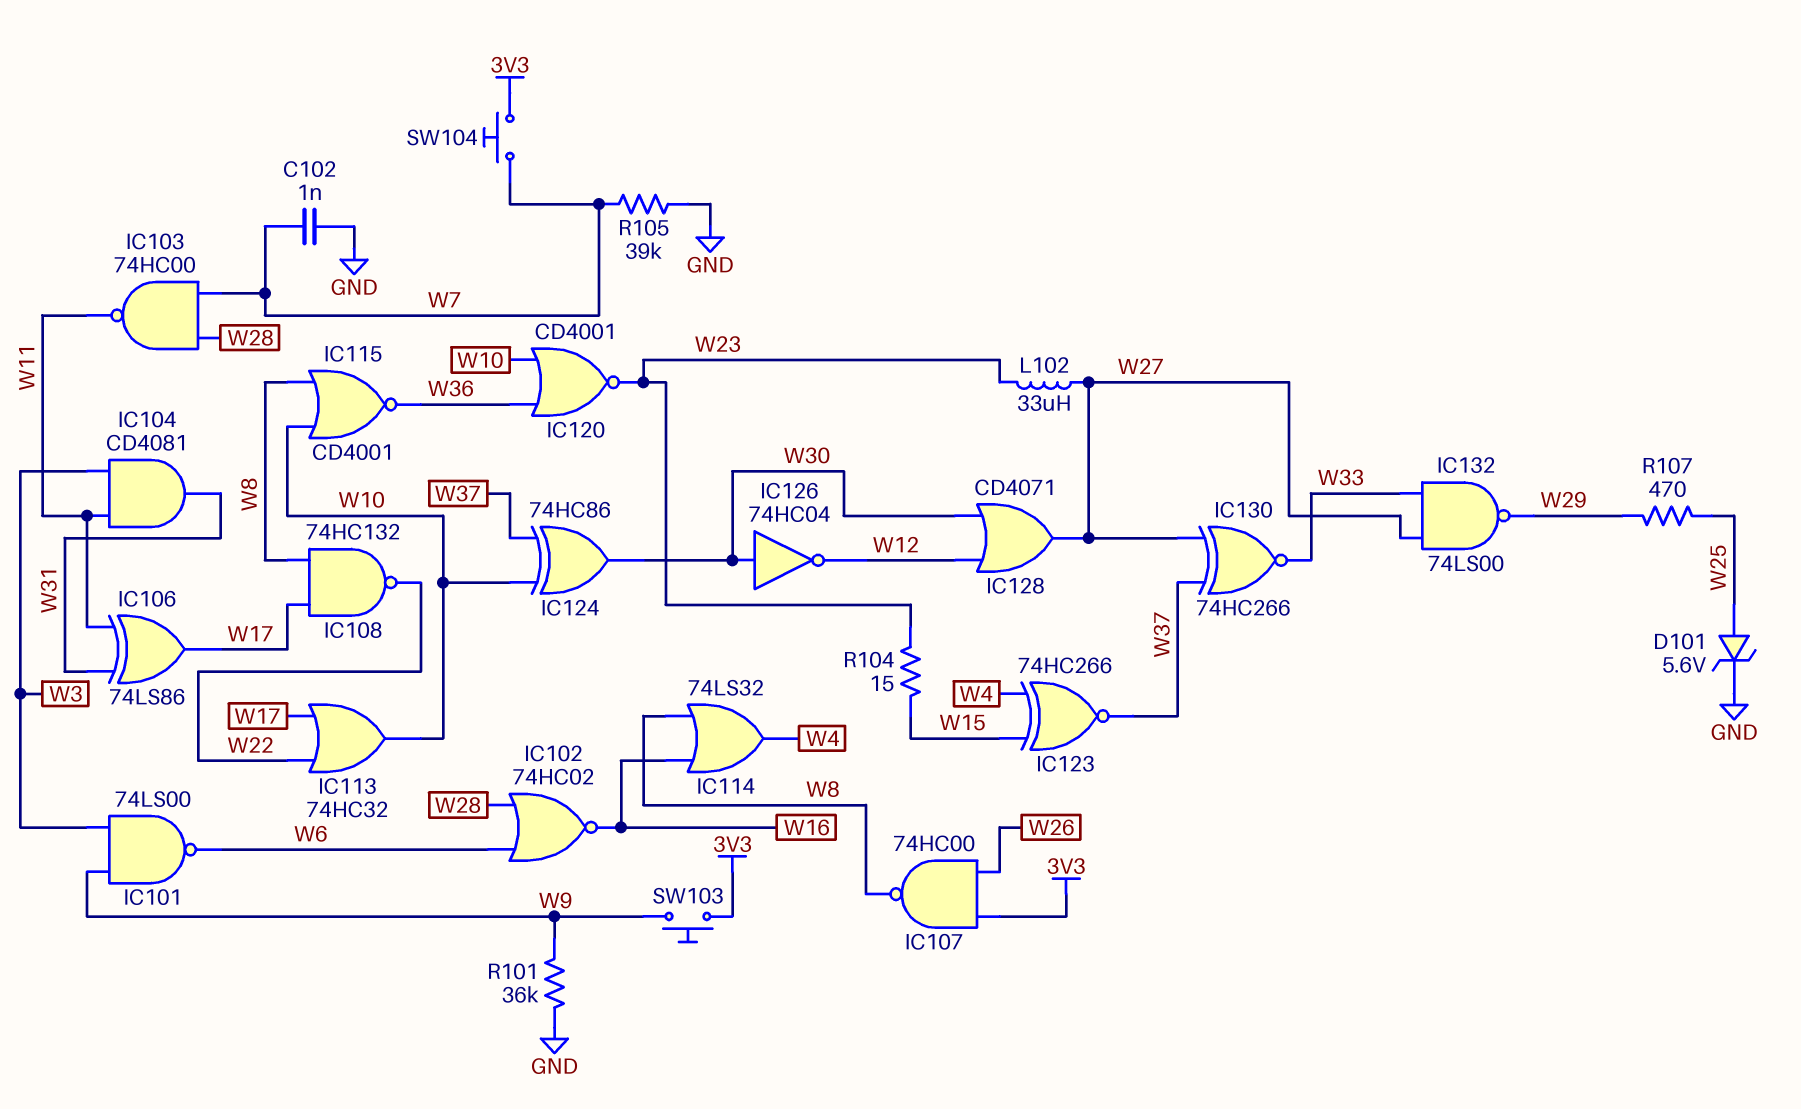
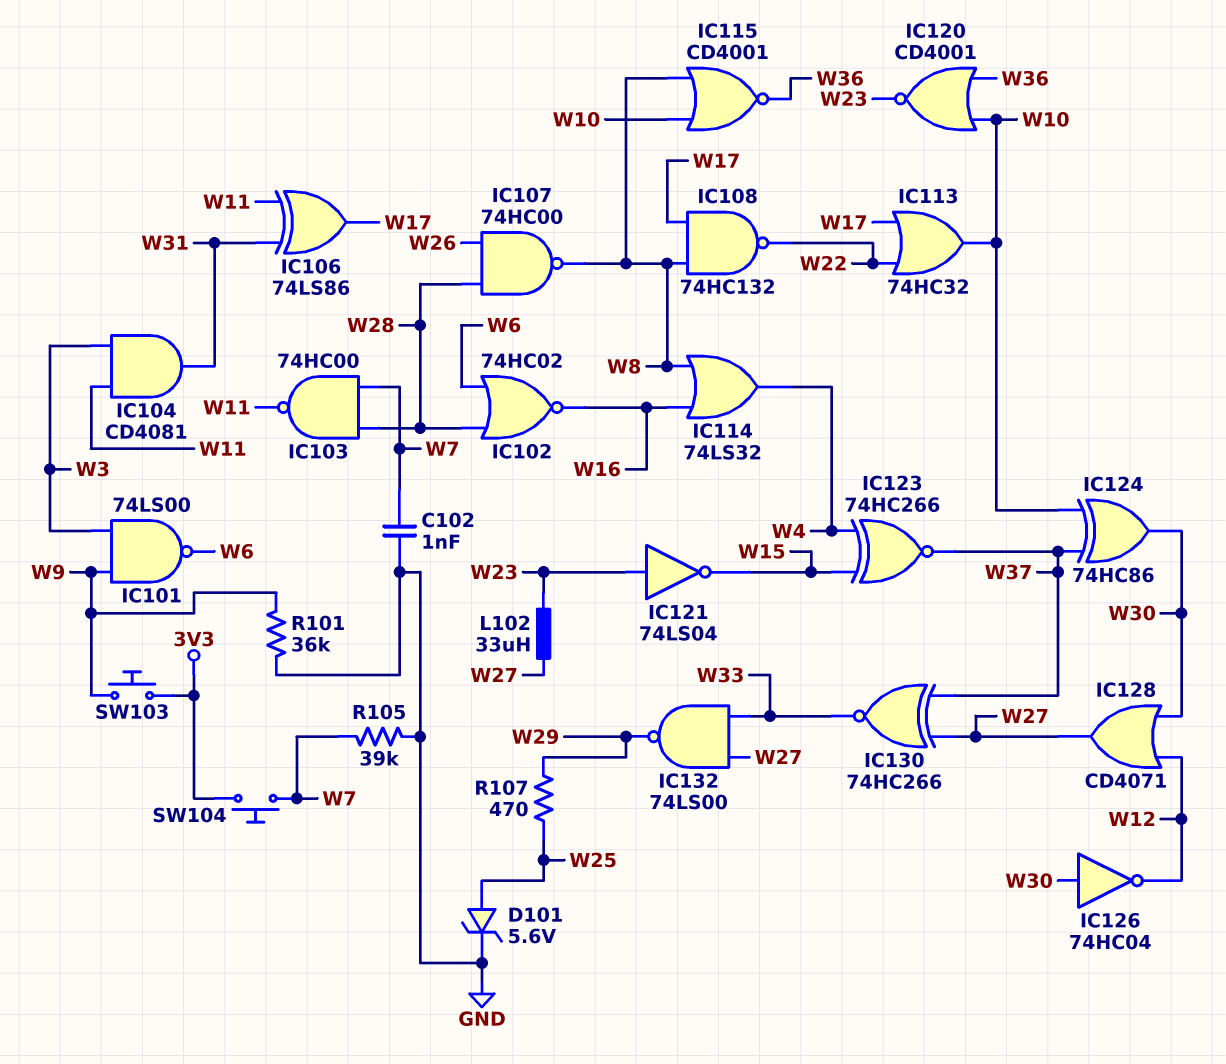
IC107: NAND 74HC00 (in 3V3, in W26, out W8) -> NAND 74HC00 (in W26, in W28, out W8)
IC121: none -> NOT 74LS04 (in W23, out W15)
R104: 15 (W15, W23) -> none

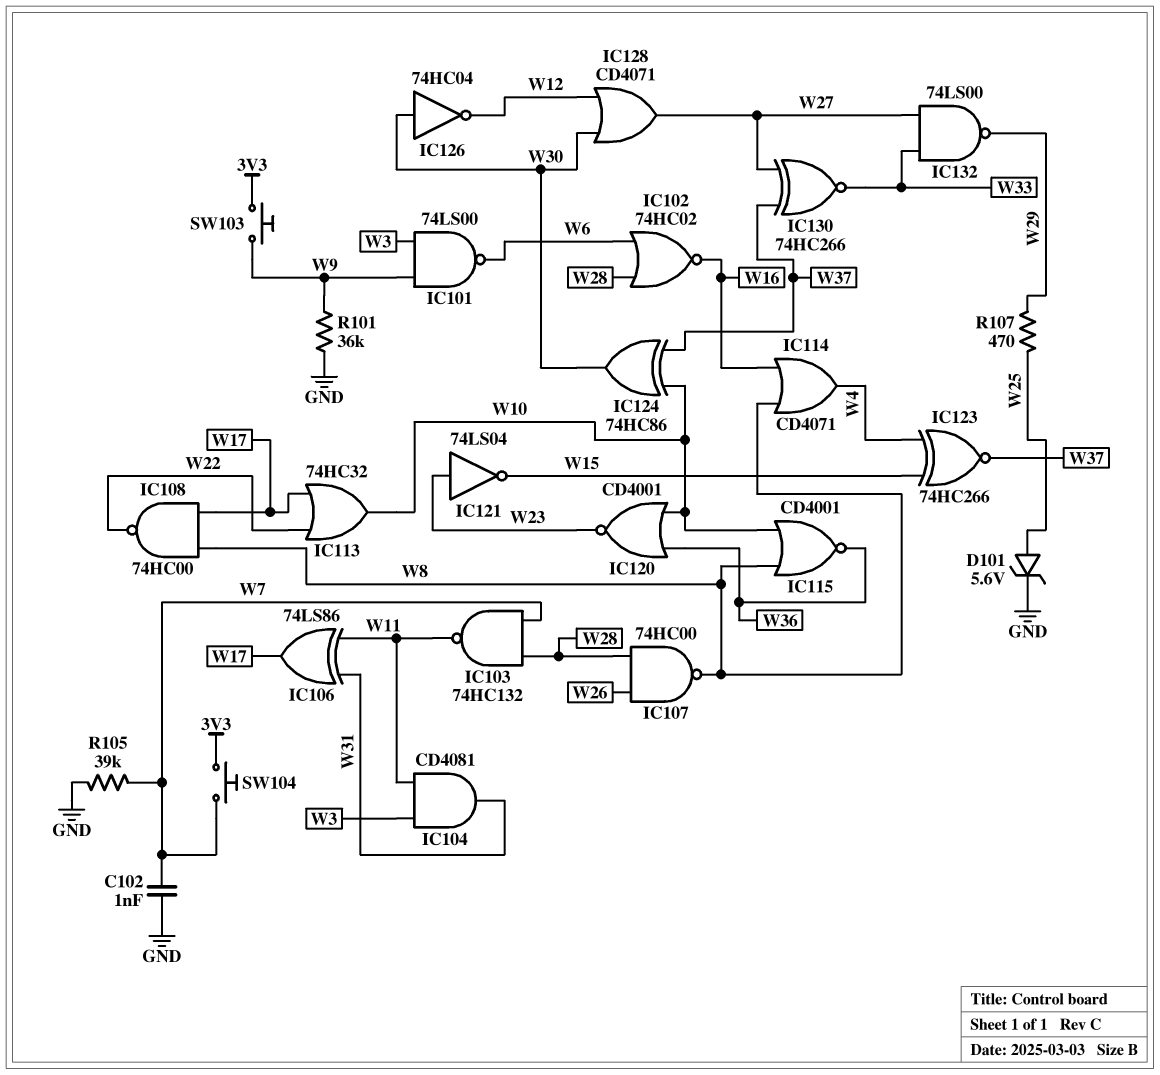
IC103: NAND 74HC00 (in W7, in W28, out W11) -> NAND 74HC132 (in W7, in W28, out W11)
IC108: NAND 74HC132 (in W8, in W17, out W22) -> NAND 74HC00 (in W8, in W17, out W22)
IC114: OR 74LS32 (in W8, in W16, out W4) -> OR CD4071 (in W8, in W16, out W4)
L102: 33uH (W23, W27) -> none

